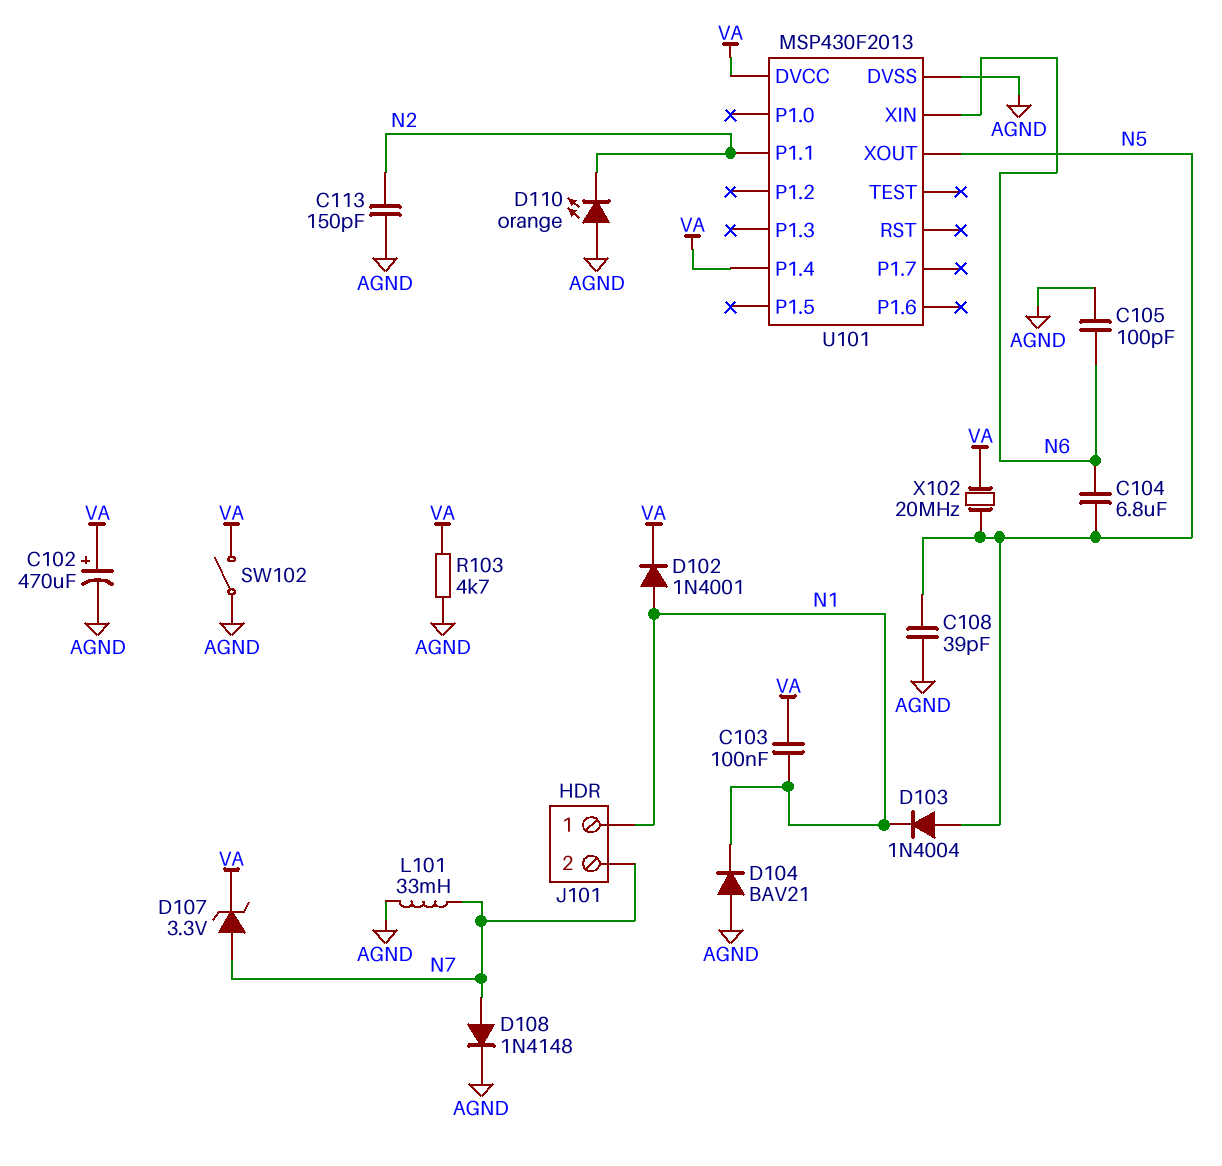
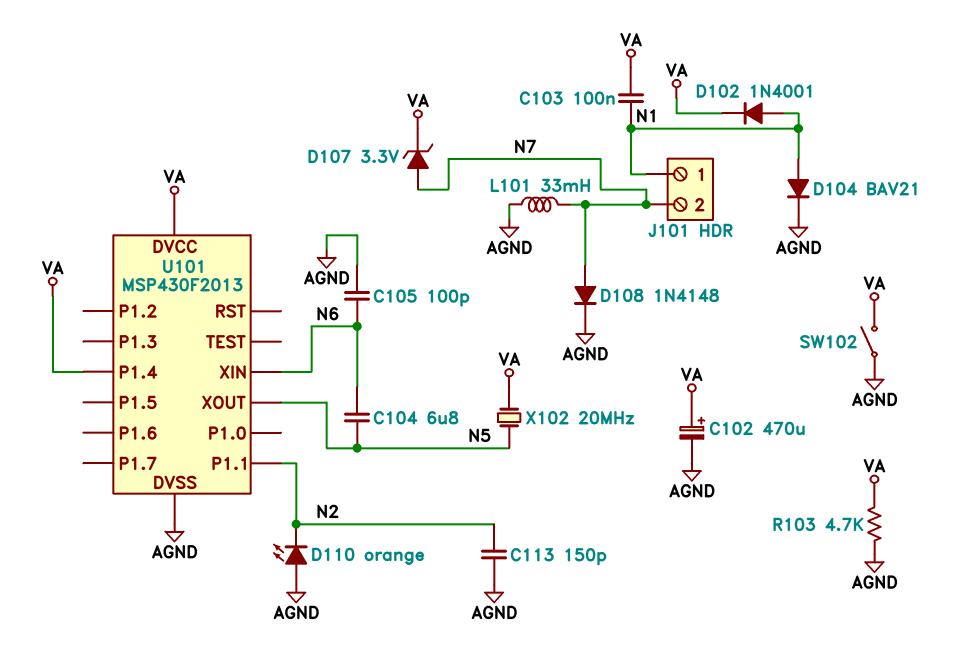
C108: 39pF (AGND, N5) -> none
D103: diode 1N4004 (A N5, K N1) -> none
D104: diode BAV21 (A AGND, K N1) -> diode BAV21 (A N1, K AGND)

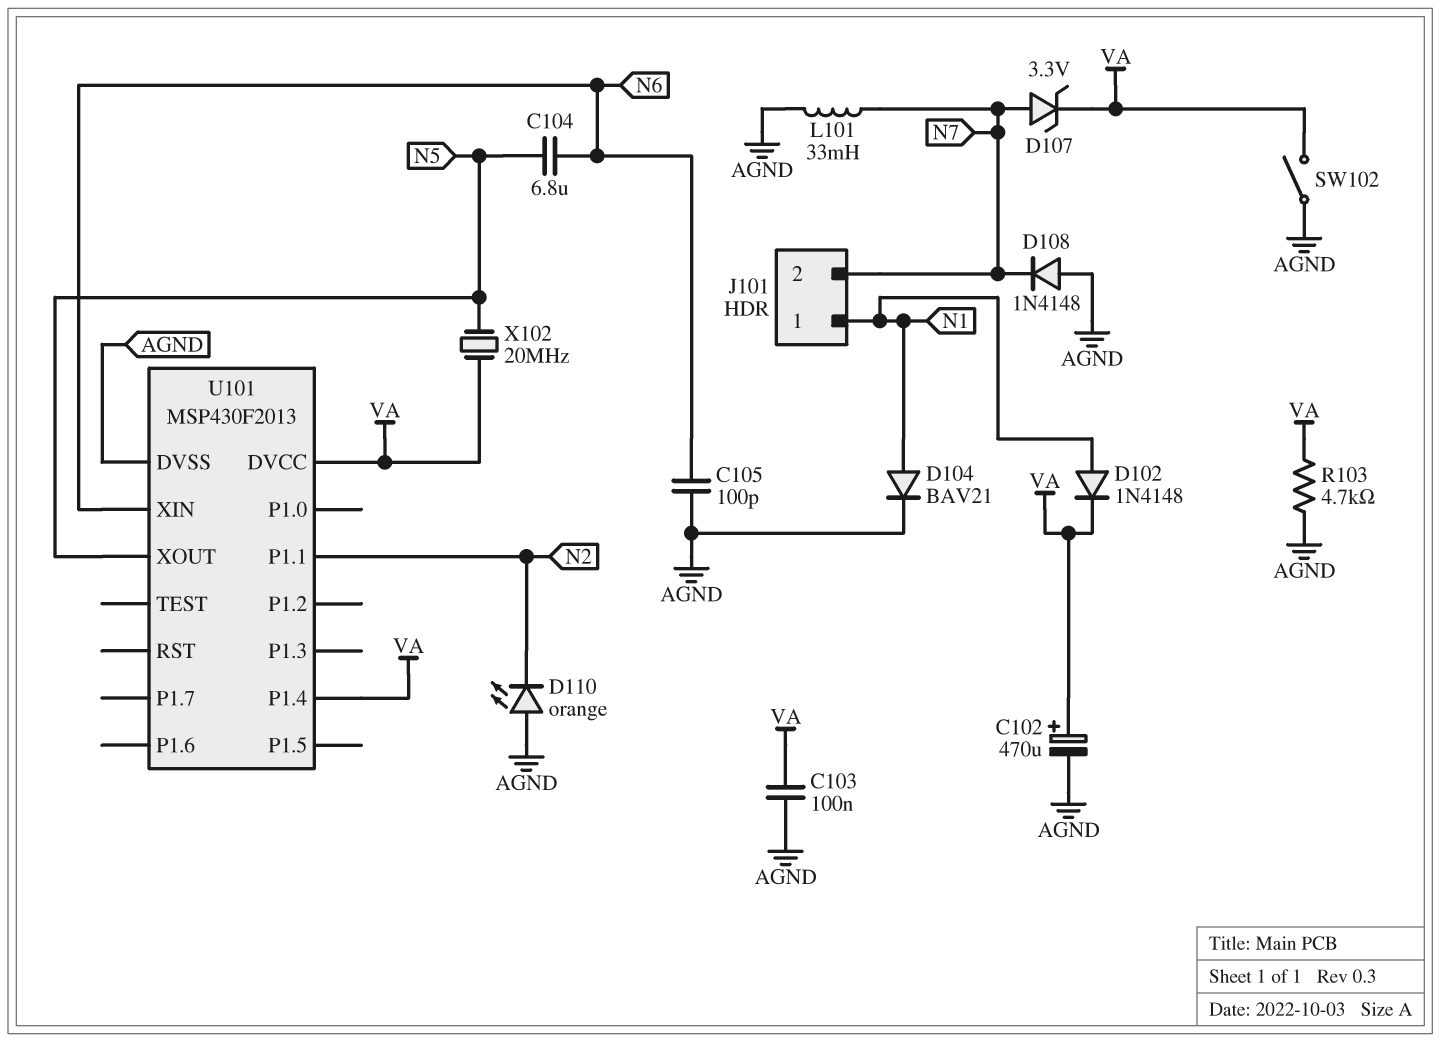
C103: 100nF (N1, VA) -> 100nF (AGND, VA)
C113: 150pF (AGND, N2) -> none
D102: diode 1N4001 (A N1, K VA) -> diode 1N4148 (A N1, K VA)
D108: diode 1N4148 (A N7, K AGND) -> diode 1N4148 (A AGND, K N7)

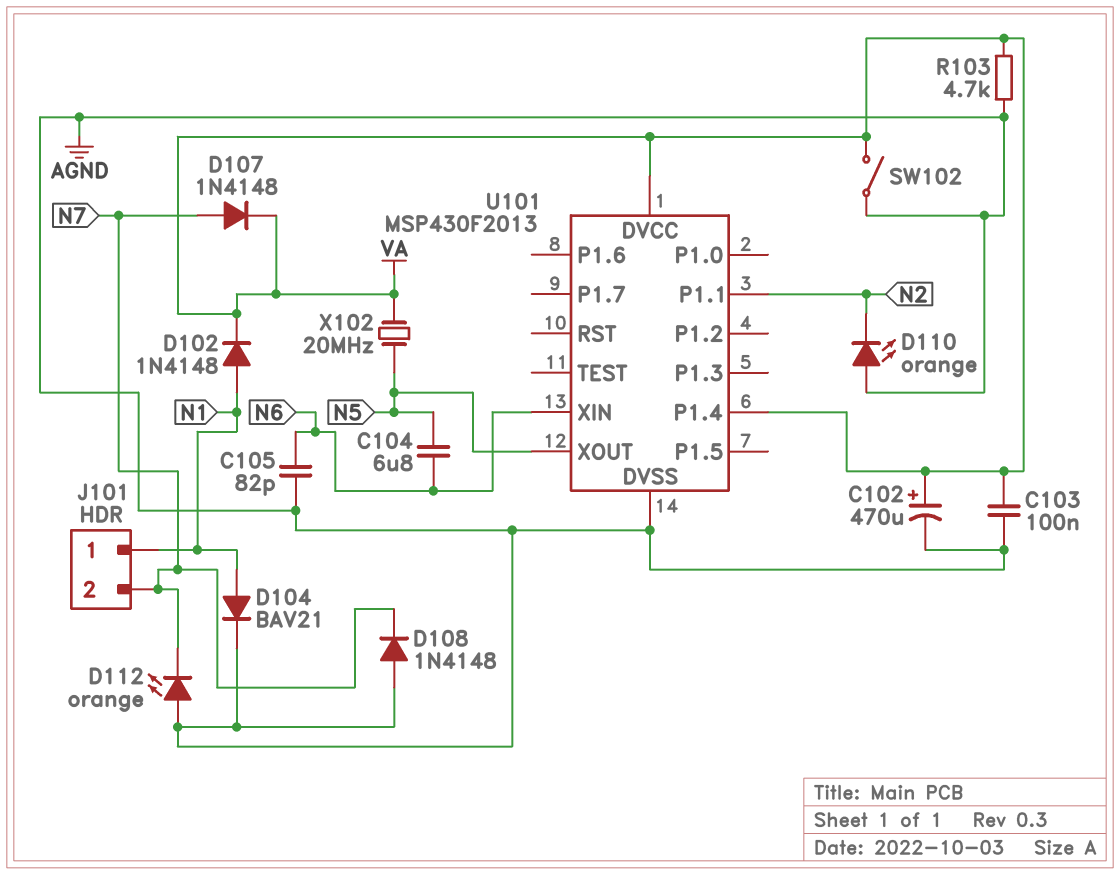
C105: 100pF (AGND, N6) -> 82pF (AGND, N6)
D107: zener 3.3V (A N7, K VA) -> diode 1N4148 (A N7, K VA)
D112: none -> LED orange (A AGND, K N7)
L101: 33mH (AGND, N7) -> none

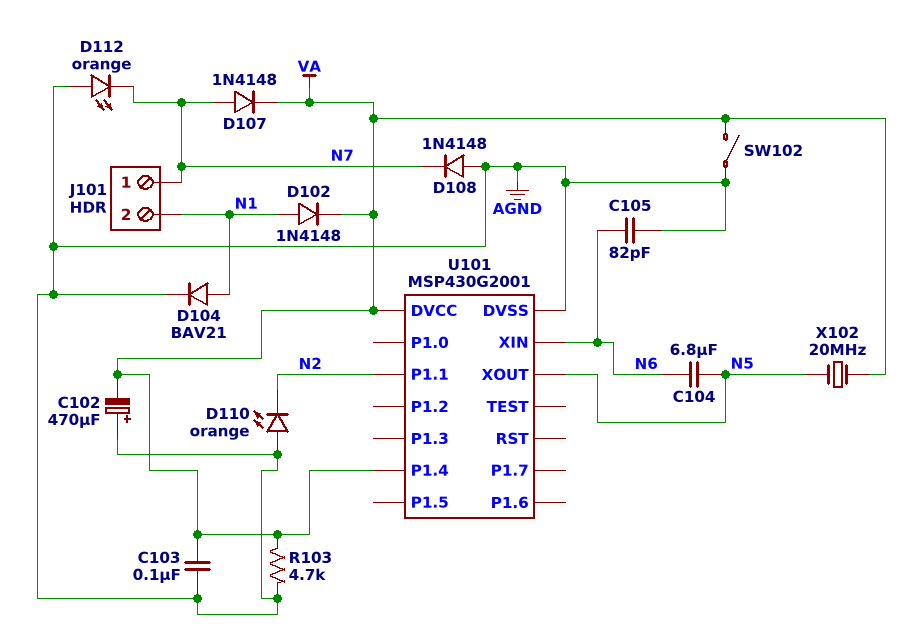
C102: 470uF (plus VA, minus AGND) -> 470uF (plus AGND, minus VA)
J101 pin 1: N1 -> N7
J101 pin 2: N7 -> N1
U101: MSP430F2013 -> MSP430G2001

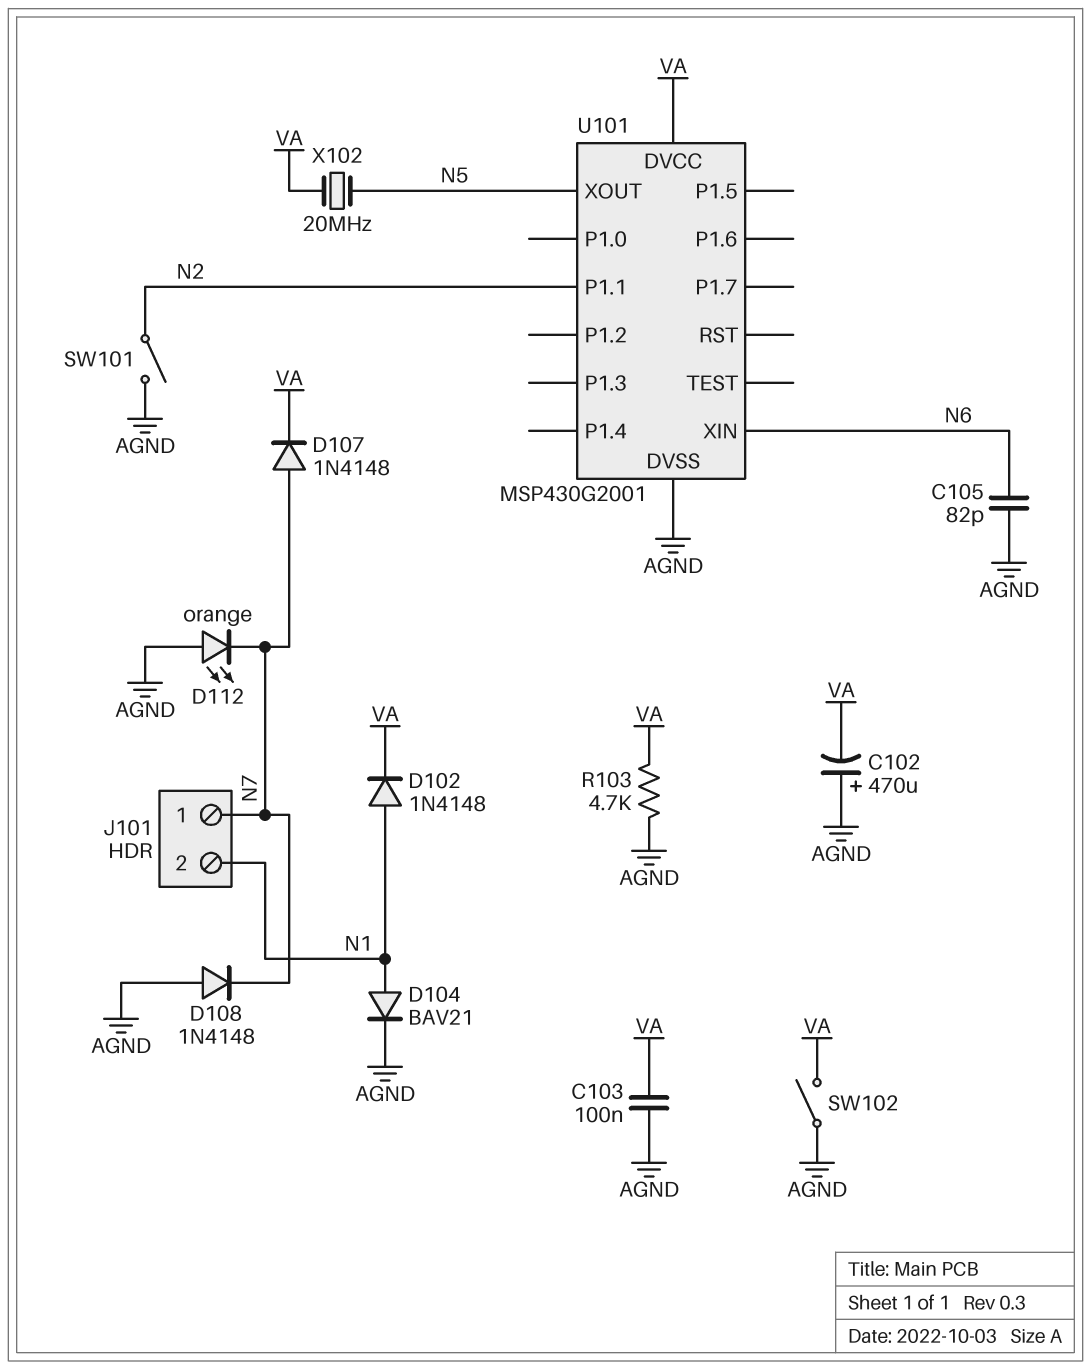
C104: 6.8uF (N5, N6) -> none
D110: LED orange (A AGND, K N2) -> none
SW101: none -> switch (AGND, N2)
U101 pin P1.4: VA -> none

